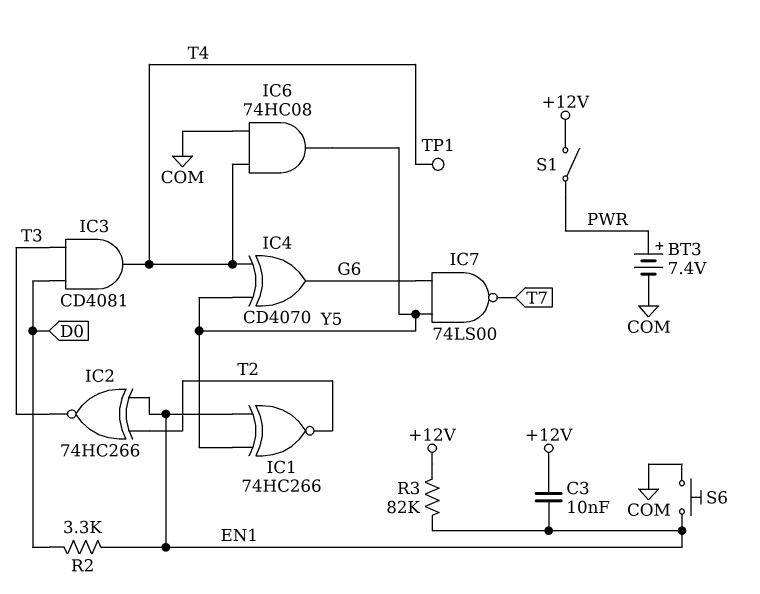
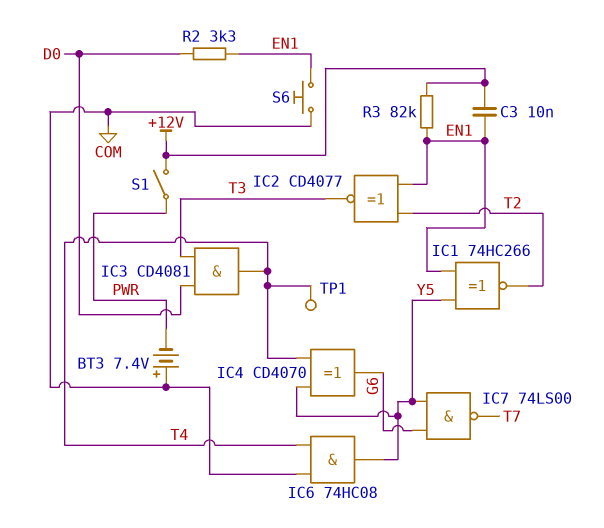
BT3: 7.4V (plus PWR, minus COM) -> 7.4V (plus COM, minus PWR)
IC2: XNOR 74HC266 (in EN1, in T2, out T3) -> XNOR CD4077 (in EN1, in T2, out T3)

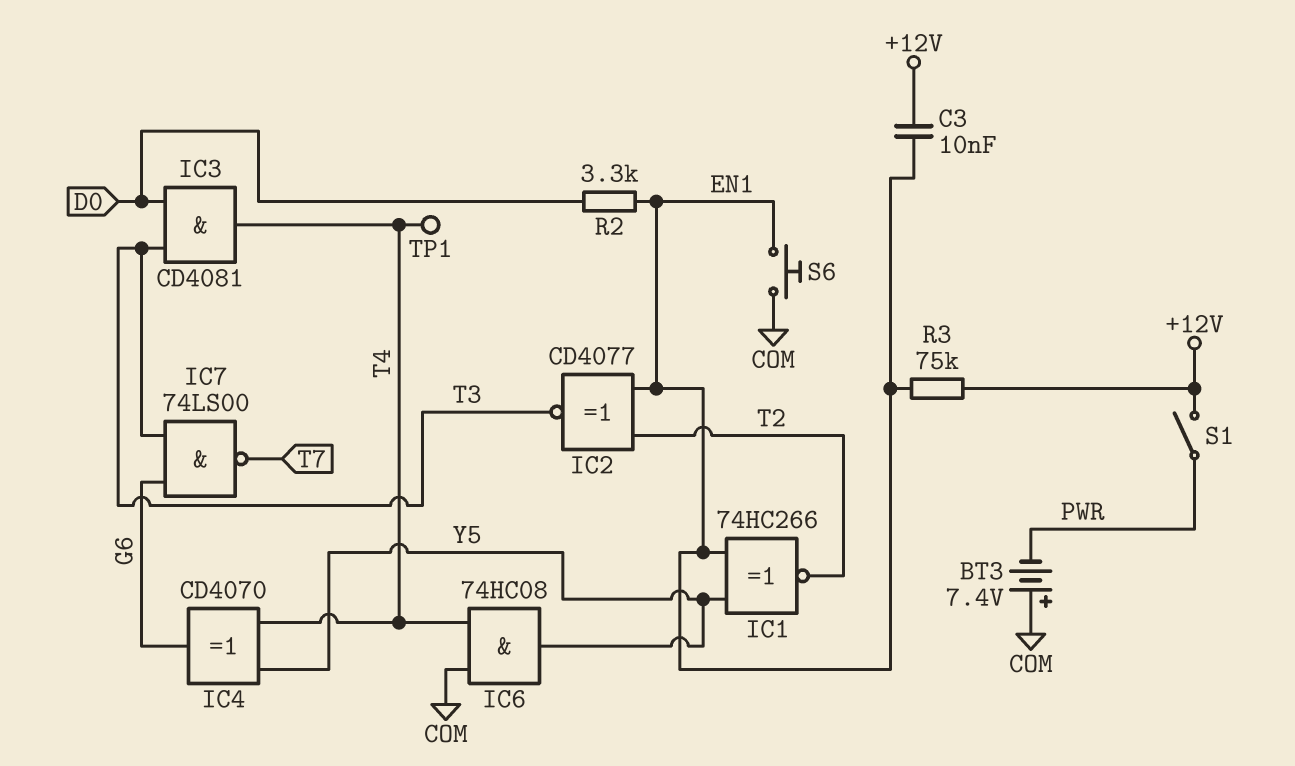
IC7: NAND 74LS00 (in G6, in Y5, out T7) -> NAND 74LS00 (in G6, in T3, out T7)
R3: 82k (+12V, EN1) -> 75k (+12V, EN1)

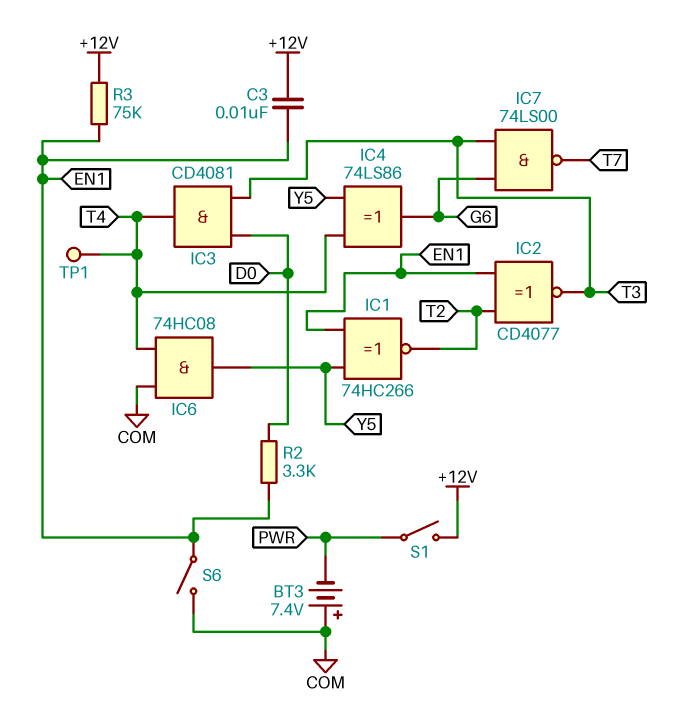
IC4: XOR CD4070 (in T4, in Y5, out G6) -> XOR 74LS86 (in T4, in Y5, out G6)
S6: button (COM, EN1) -> switch (COM, EN1)

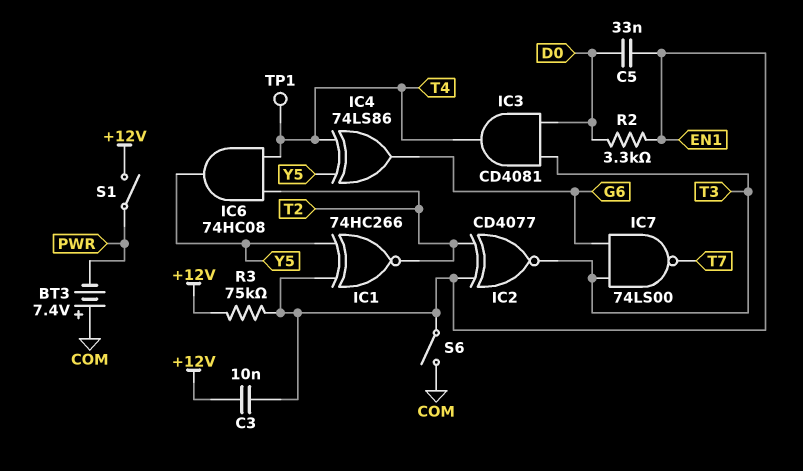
C5: none -> 33nF (D0, EN1)
IC6: AND 74HC08 (in COM, in T4, out Y5) -> AND 74HC08 (in T2, in T4, out Y5)

